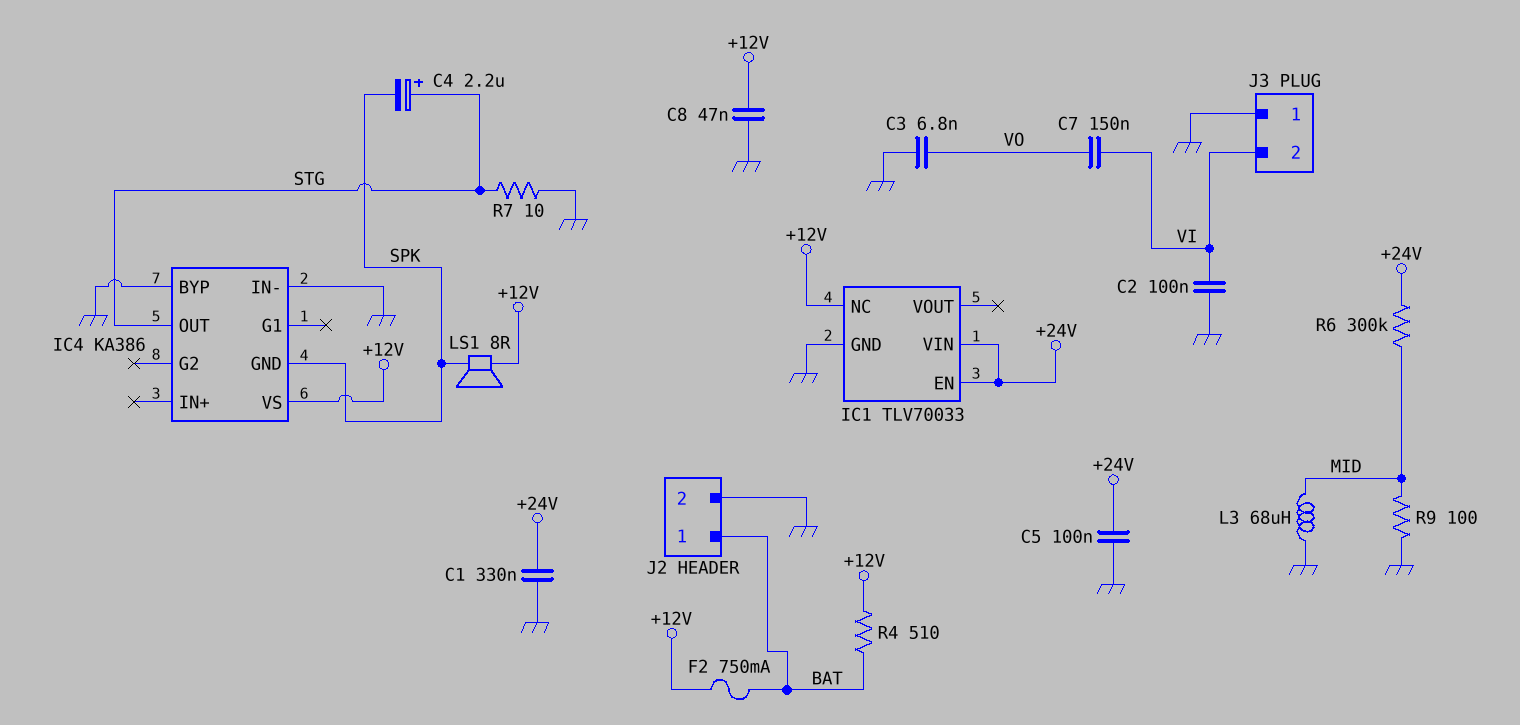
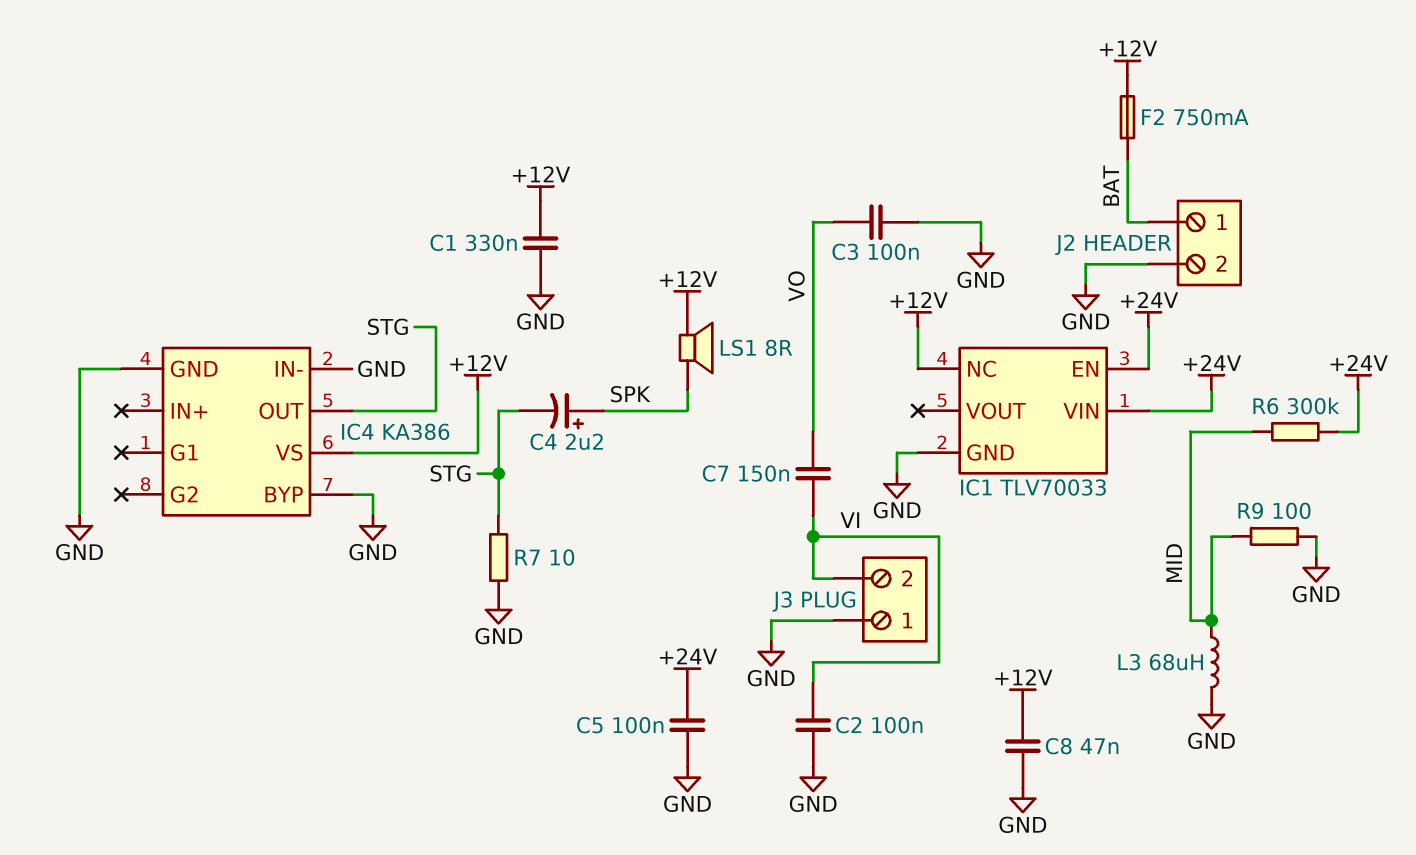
C1: 330nF (+24V, GND) -> 330nF (+12V, GND)
C3: 6.8nF (GND, VO) -> 100nF (GND, VO)
C4: 2.2uF (plus STG, minus SPK) -> 2.2uF (plus SPK, minus STG)
IC4 pin GND: SPK -> GND
R4: 510 (+12V, BAT) -> none

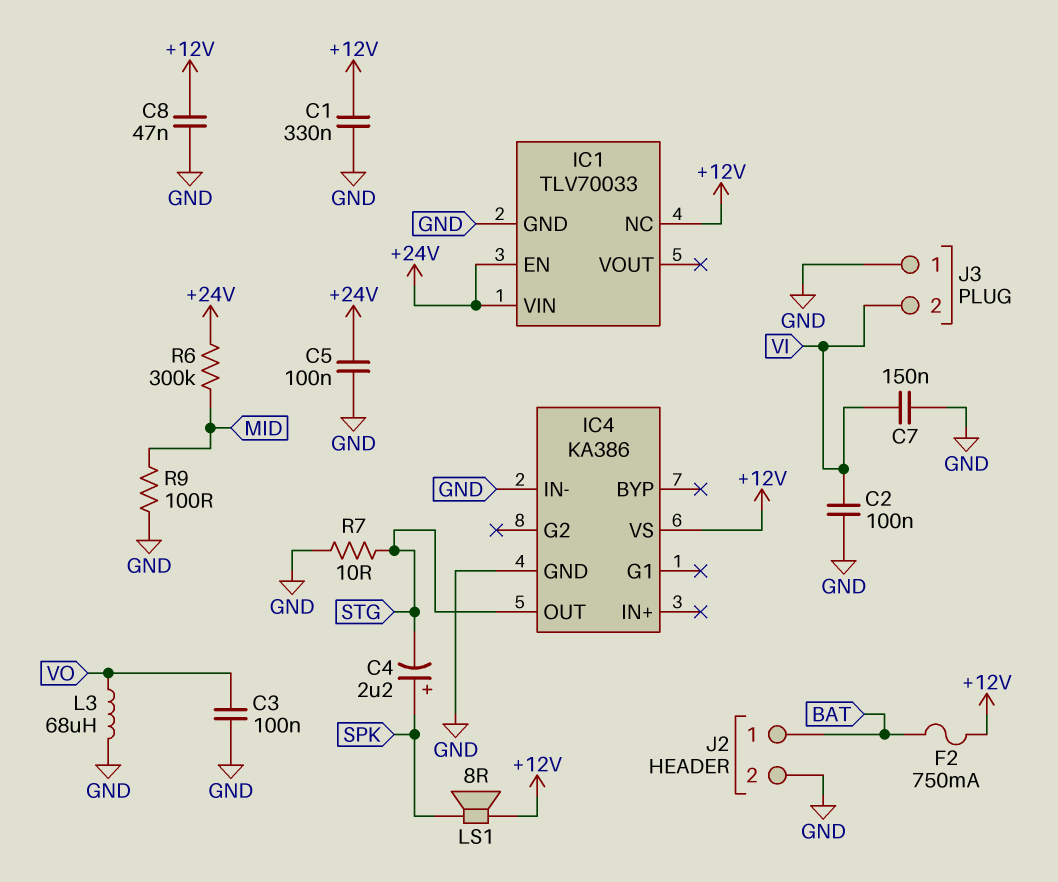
C7: 150nF (VI, VO) -> 150nF (GND, VI)
IC4 pin BYP: GND -> none
L3: 68uH (GND, MID) -> 68uH (GND, VO)

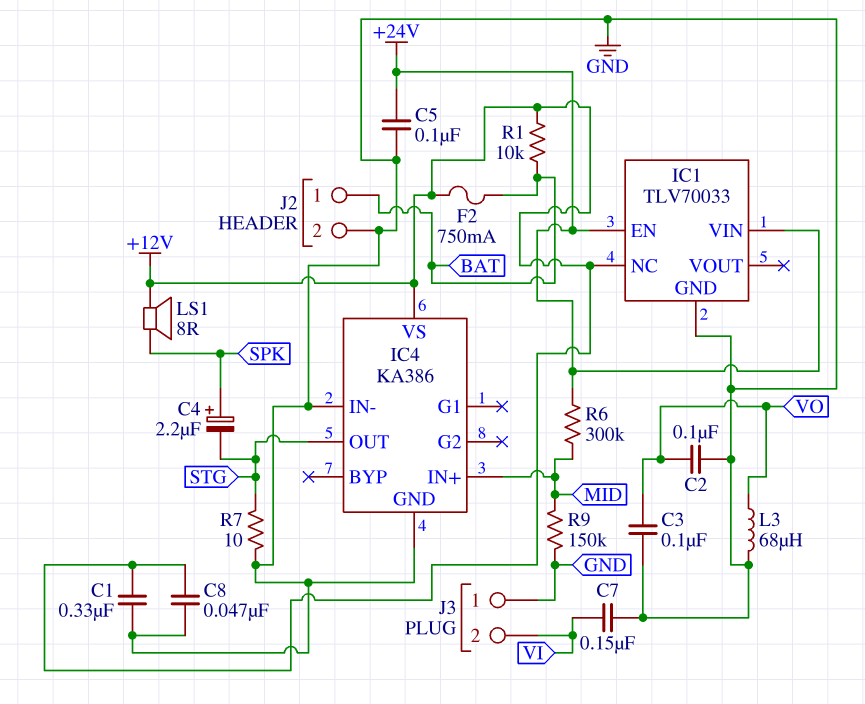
C2: 100nF (GND, VI) -> 100nF (GND, VO)
IC4 pin IN+: none -> MID
R1: none -> 10k (+12V, BAT)
R9: 100 (GND, MID) -> 150k (GND, MID)

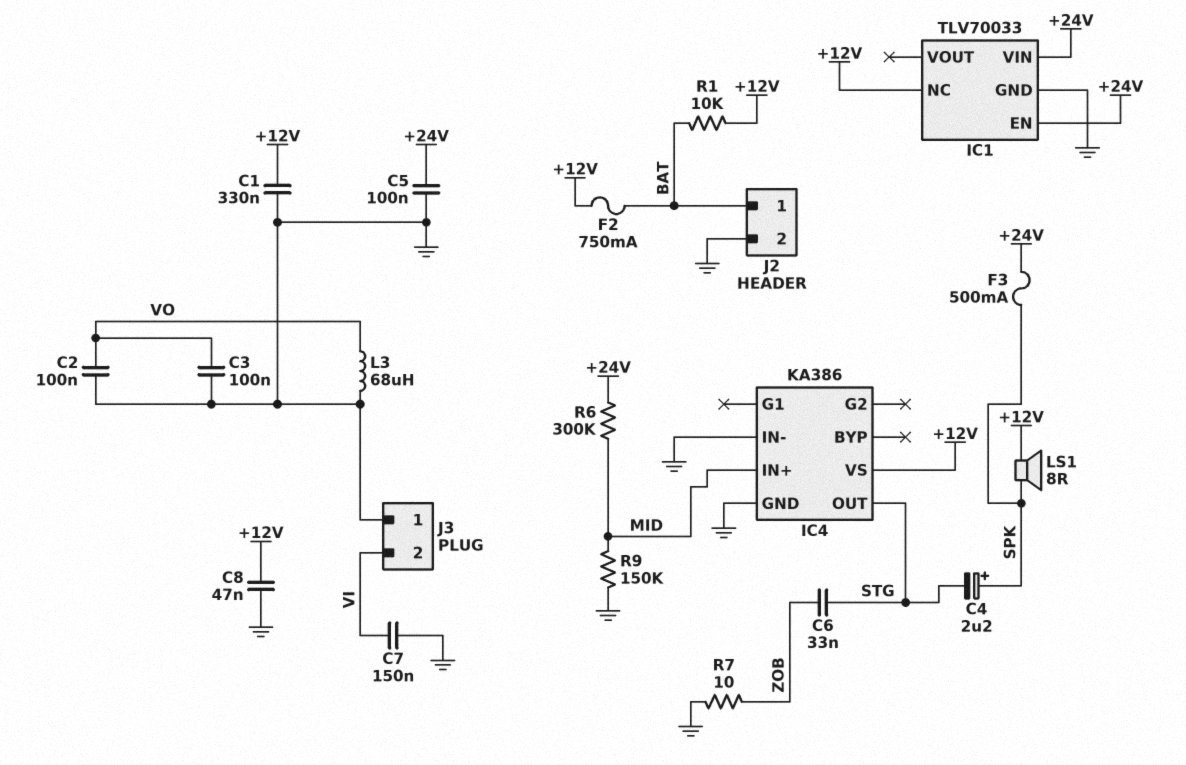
C6: none -> 33nF (STG, ZOB)
F3: none -> 500mA (+24V, SPK)
R7: 10 (GND, STG) -> 10 (GND, ZOB)

